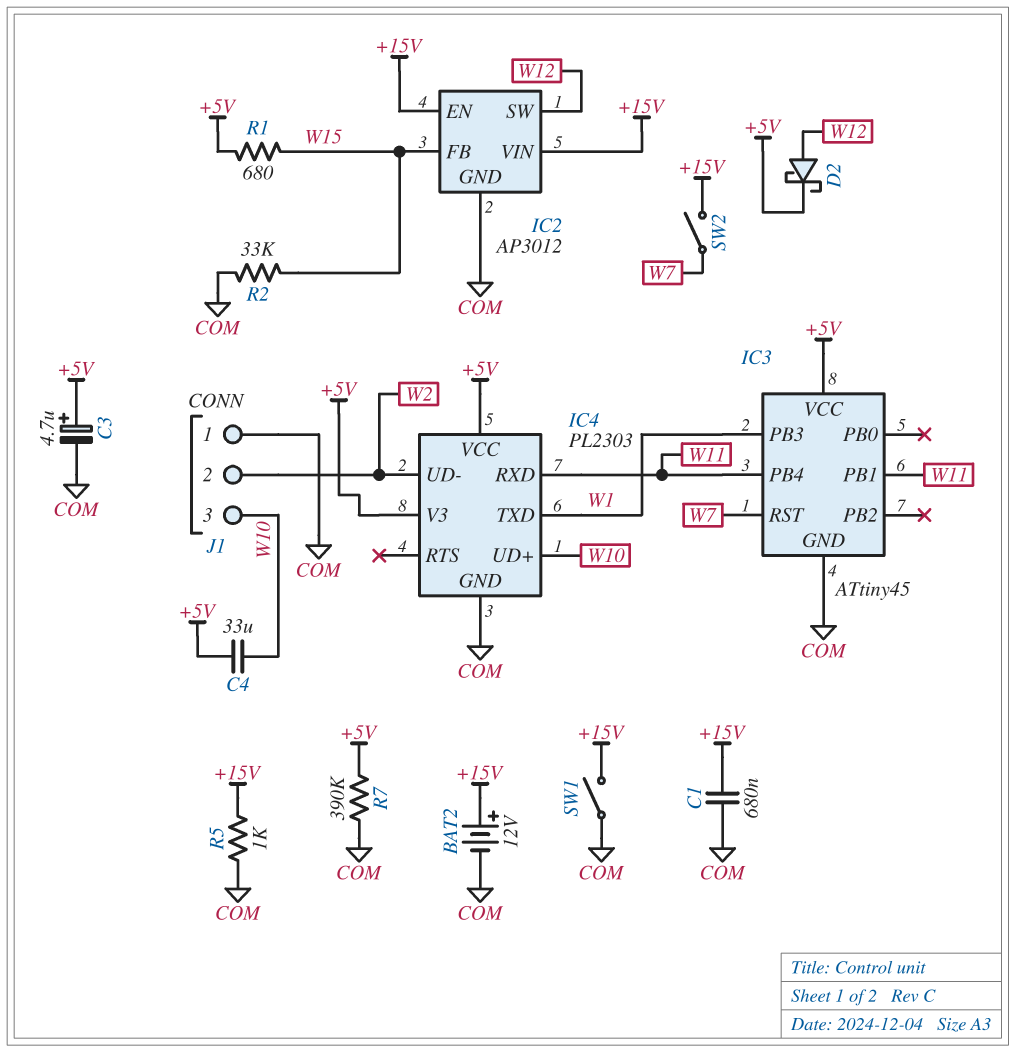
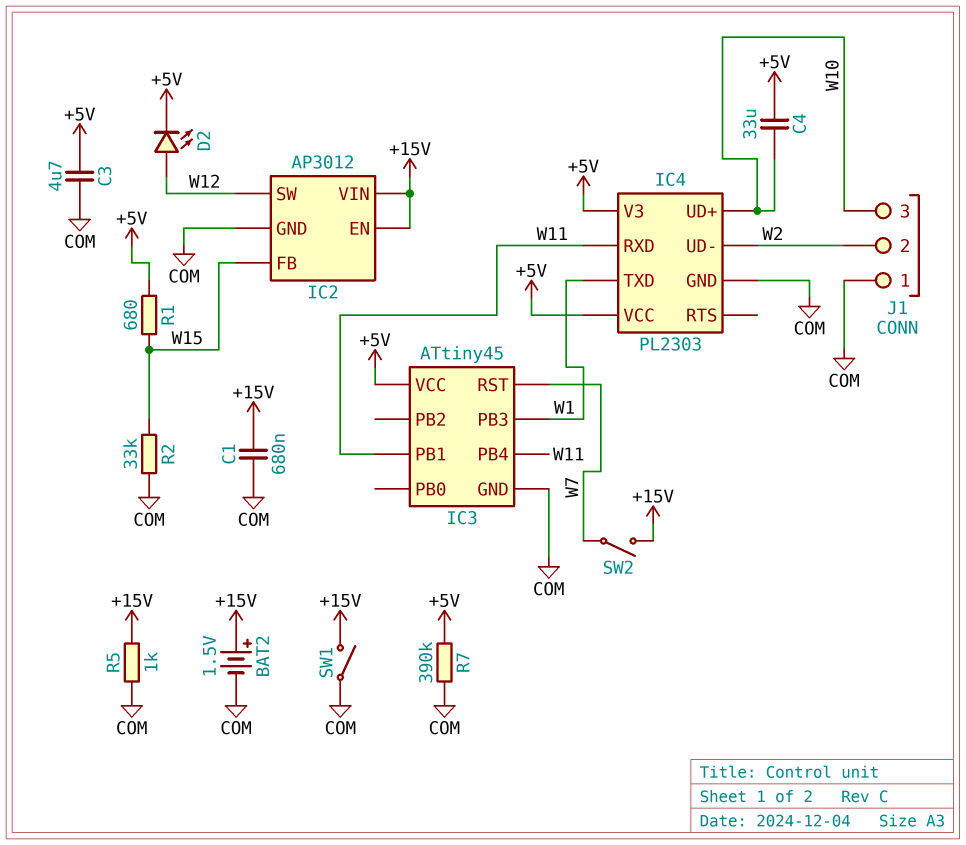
BAT2: 12V (plus +15V, minus COM) -> 1.5V (plus +15V, minus COM)
C3: 4.7uF (plus +5V, minus COM) -> 4.7uF (+5V, COM)
D2: schottky (A W12, K +5V) -> LED (A W12, K +5V)

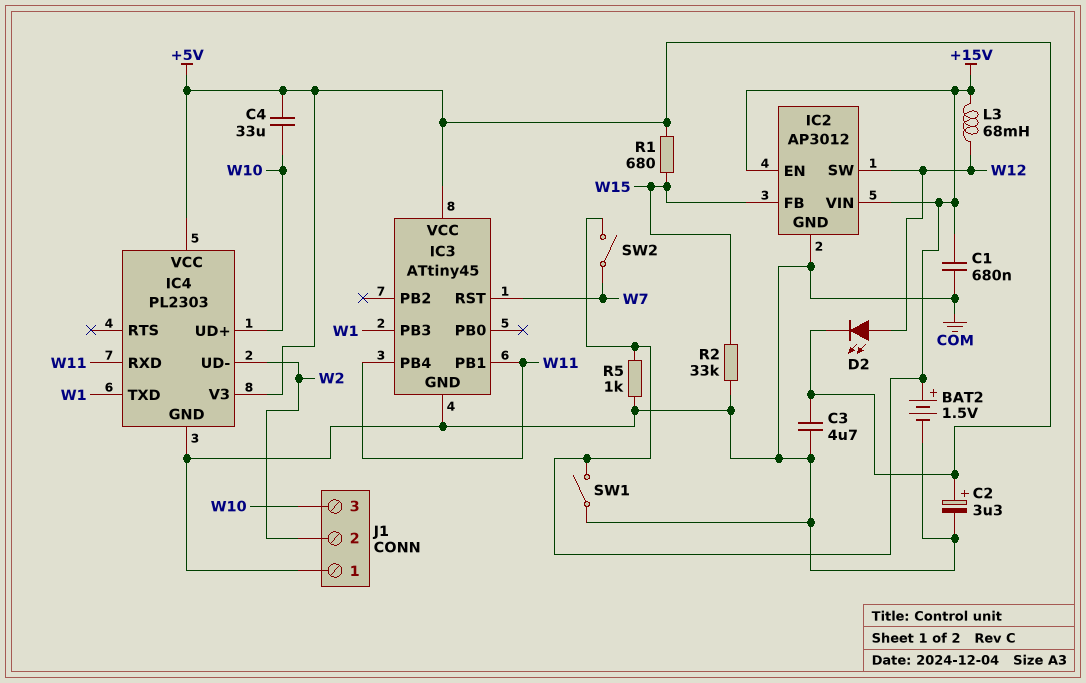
C2: none -> 3.3uF (plus +5V, minus COM)
L3: none -> 68mH (+15V, W12)
R7: 390k (+5V, COM) -> none

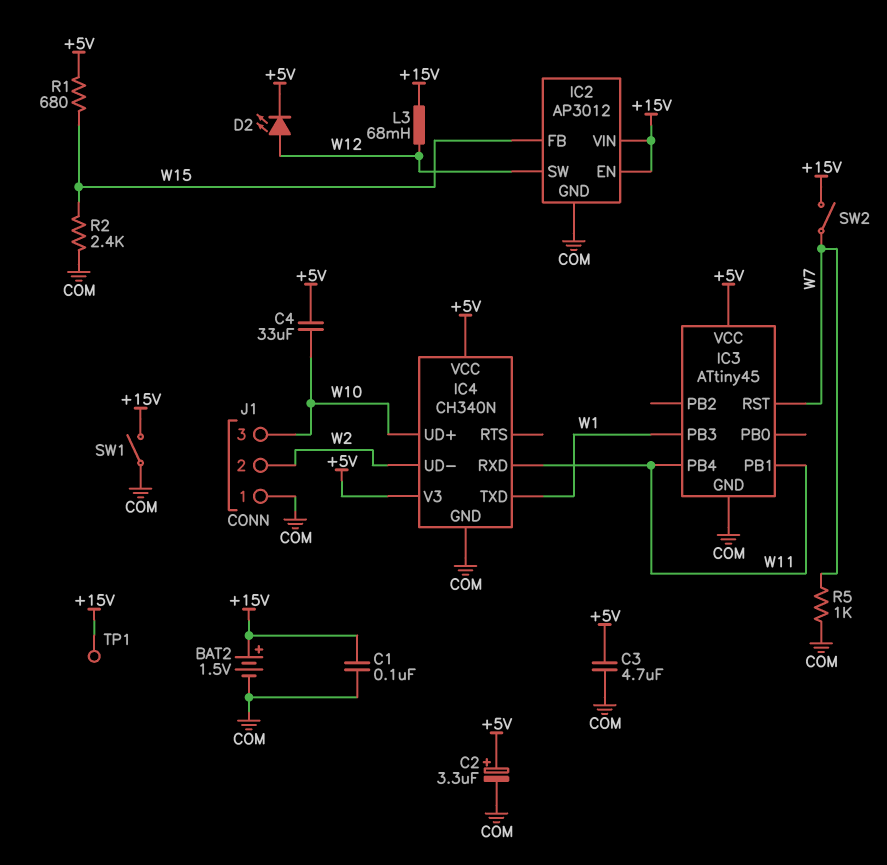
C1: 680nF (+15V, COM) -> 100nF (+15V, COM)
IC4: PL2303 -> CH340N
R2: 33k (COM, W15) -> 2.4k (COM, W15)
R5: 1k (+15V, COM) -> 1k (COM, W7)
TP1: none -> test point (+15V)

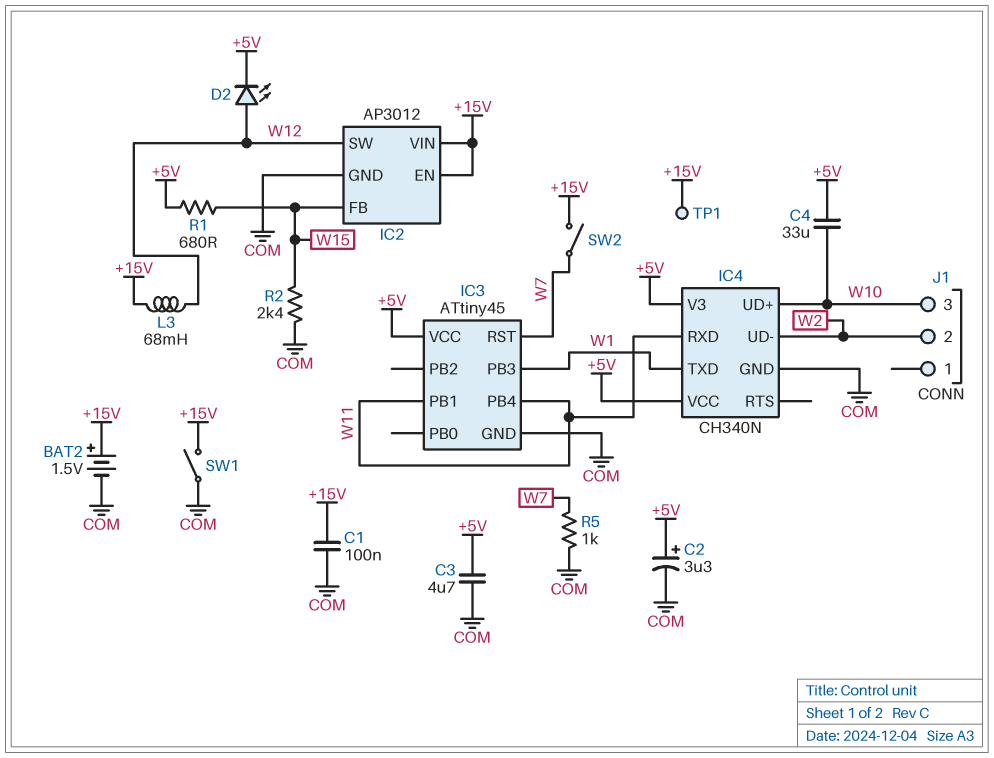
J1 pin 1: COM -> none

